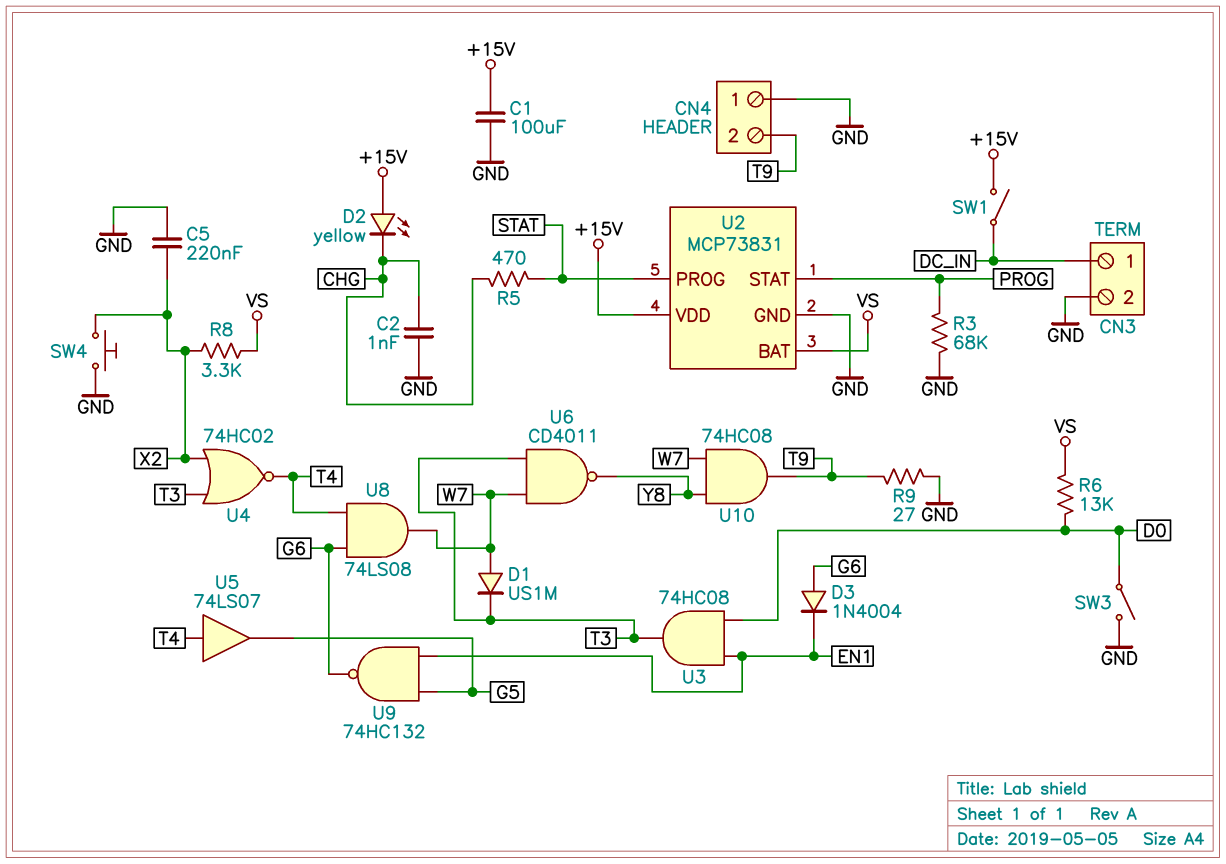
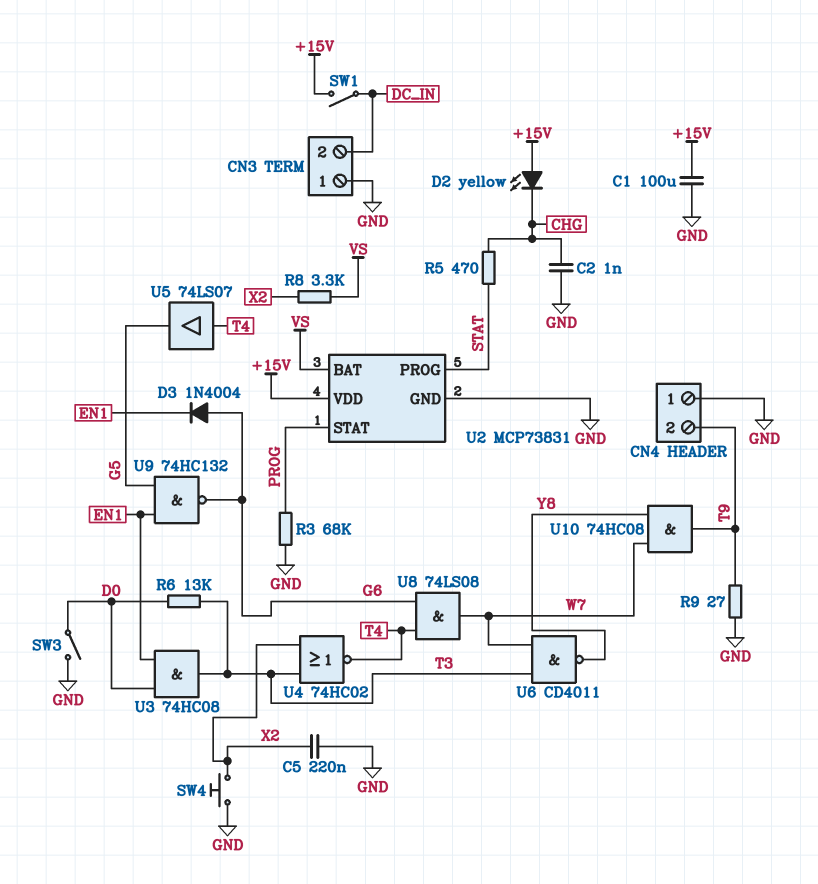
CN3 pin 1: DC_IN -> GND
CN3 pin 2: GND -> DC_IN
D1: diode US1M (A W7, K T3) -> none
R6: 13k (D0, VS) -> 13k (D0, T3)

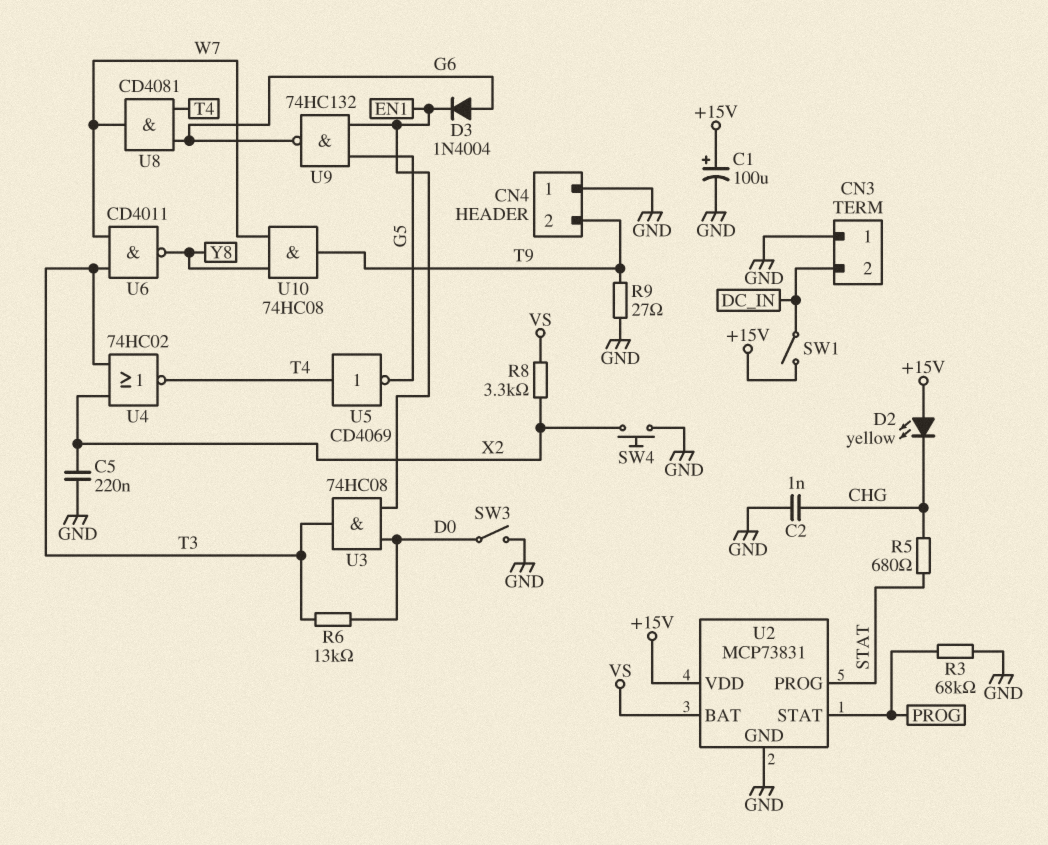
C1: 100uF (+15V, GND) -> 100uF (plus +15V, minus GND)
R5: 470 (CHG, STAT) -> 680 (CHG, STAT)
U5: buffer 74LS07 (in T4, out G5) -> NOT CD4069 (in T4, out G5)
U8: AND 74LS08 (in G6, in T4, out W7) -> AND CD4081 (in G6, in T4, out W7)

